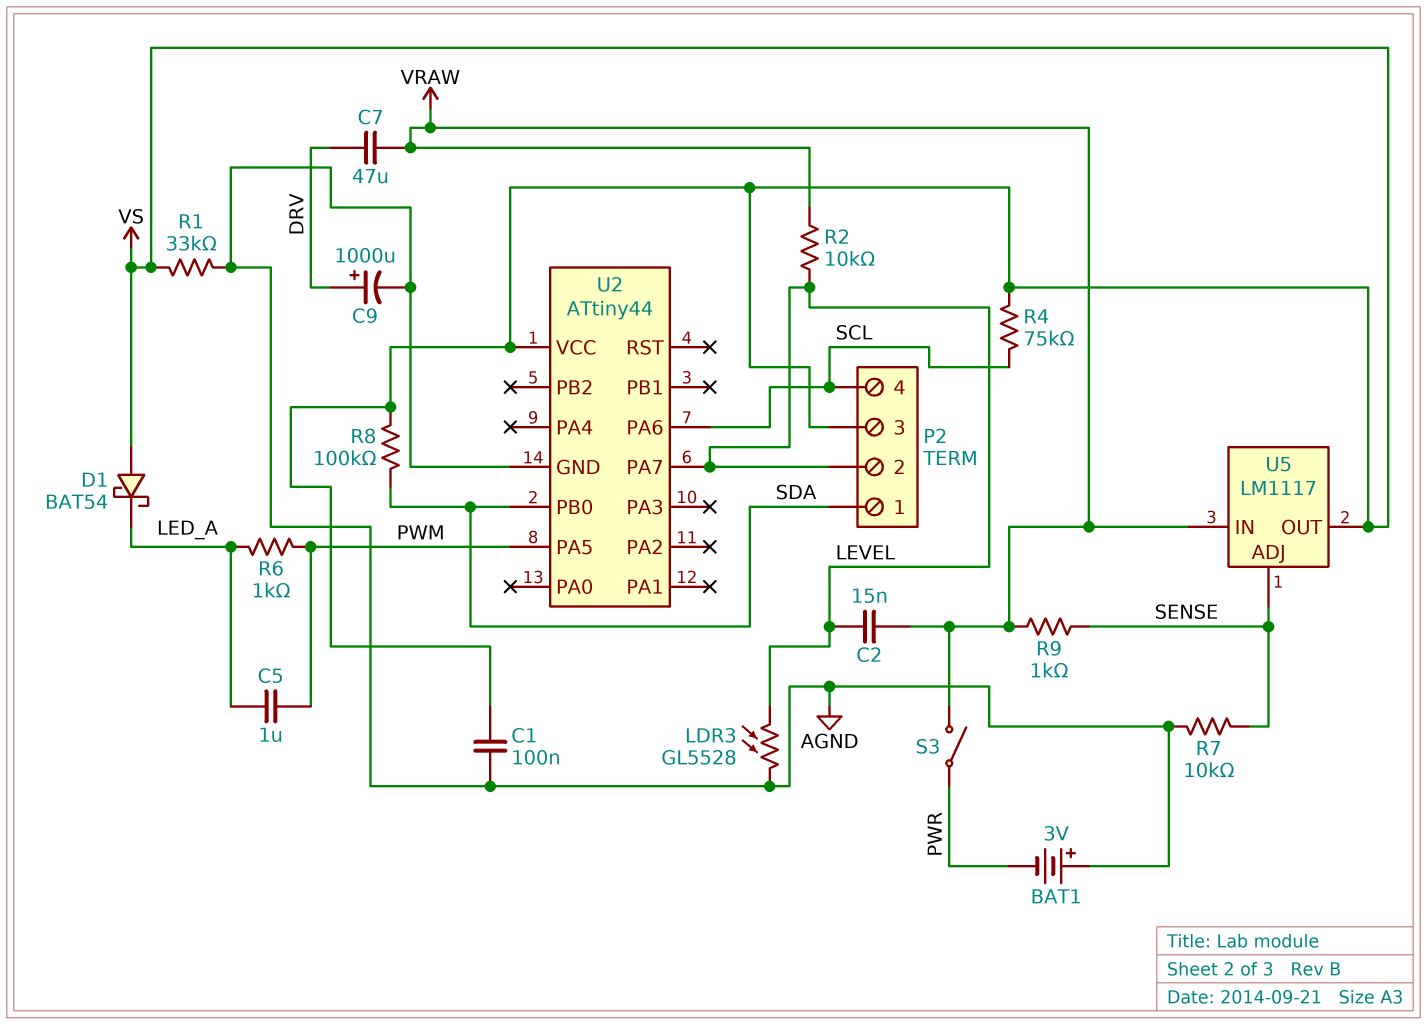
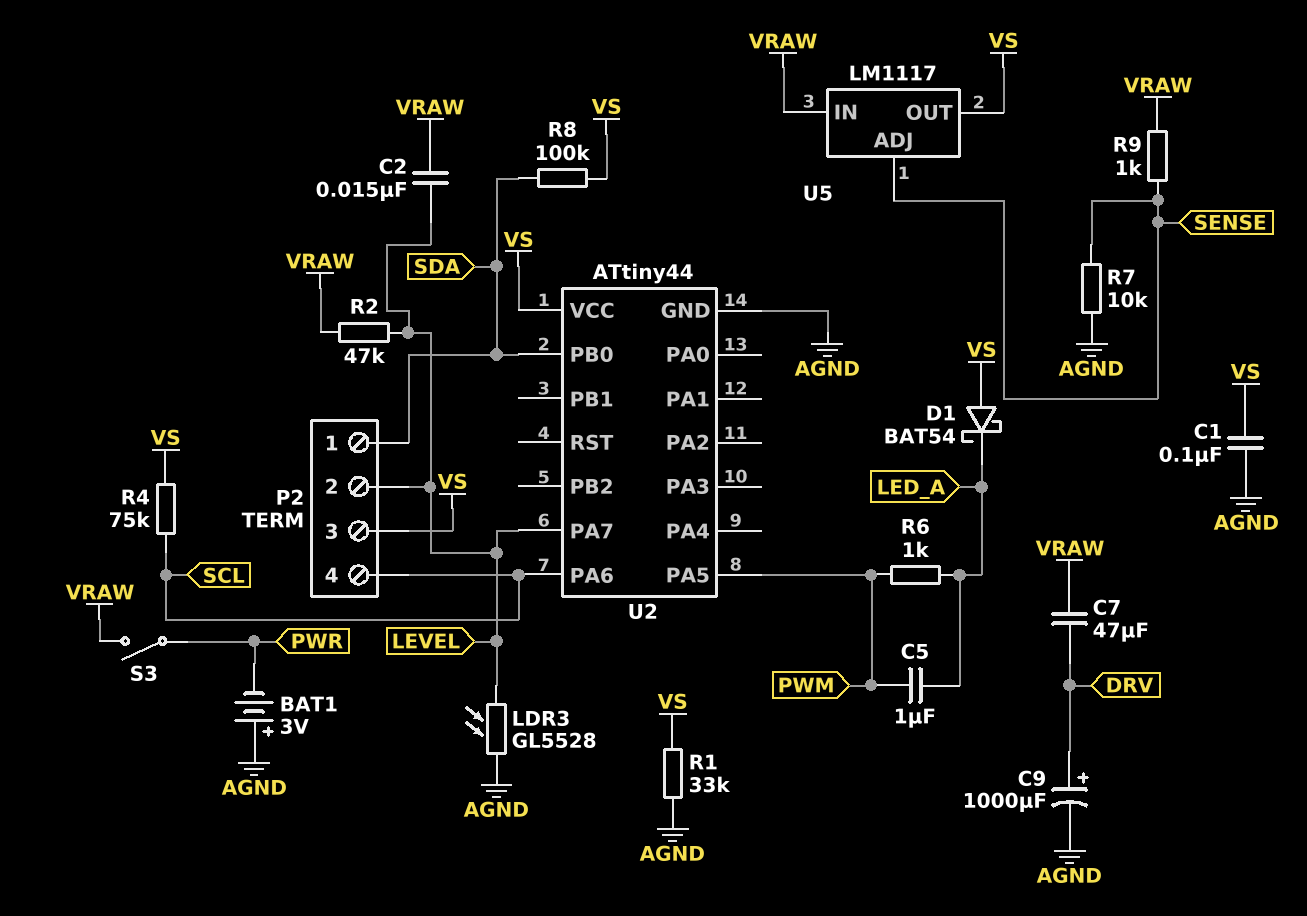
R2: 10k (LEVEL, VRAW) -> 47k (LEVEL, VRAW)

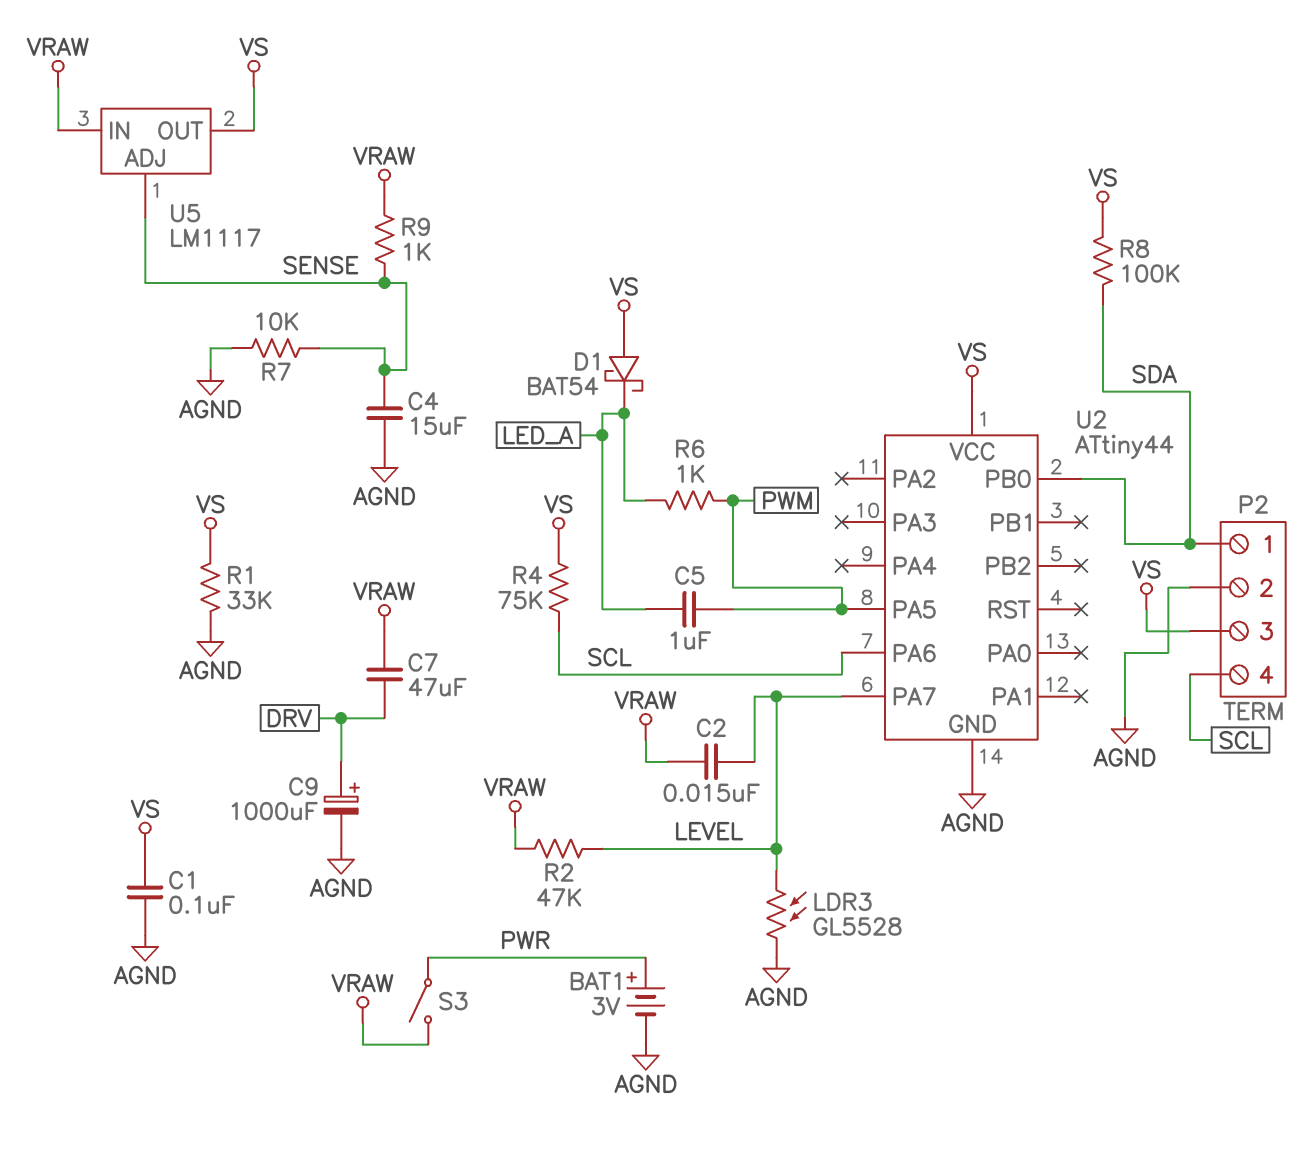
BAT1: 3V (plus AGND, minus PWR) -> 3V (plus PWR, minus AGND)
C4: none -> 15uF (AGND, SENSE)
P2 pin 2: LEVEL -> AGND

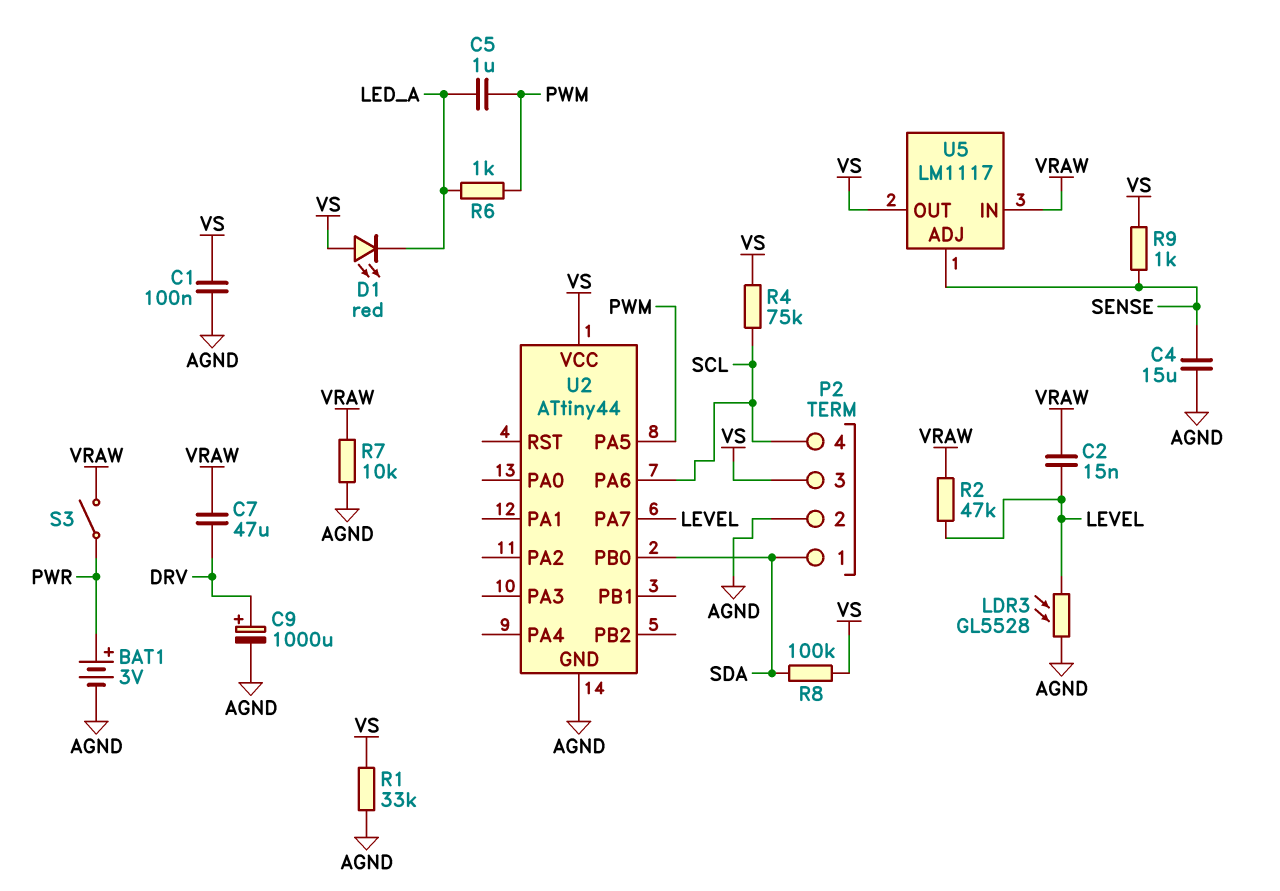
D1: schottky BAT54 (A VS, K LED_A) -> LED red (A VS, K LED_A)
R7: 10k (AGND, SENSE) -> 10k (AGND, VRAW)
R9: 1k (SENSE, VRAW) -> 1k (SENSE, VS)

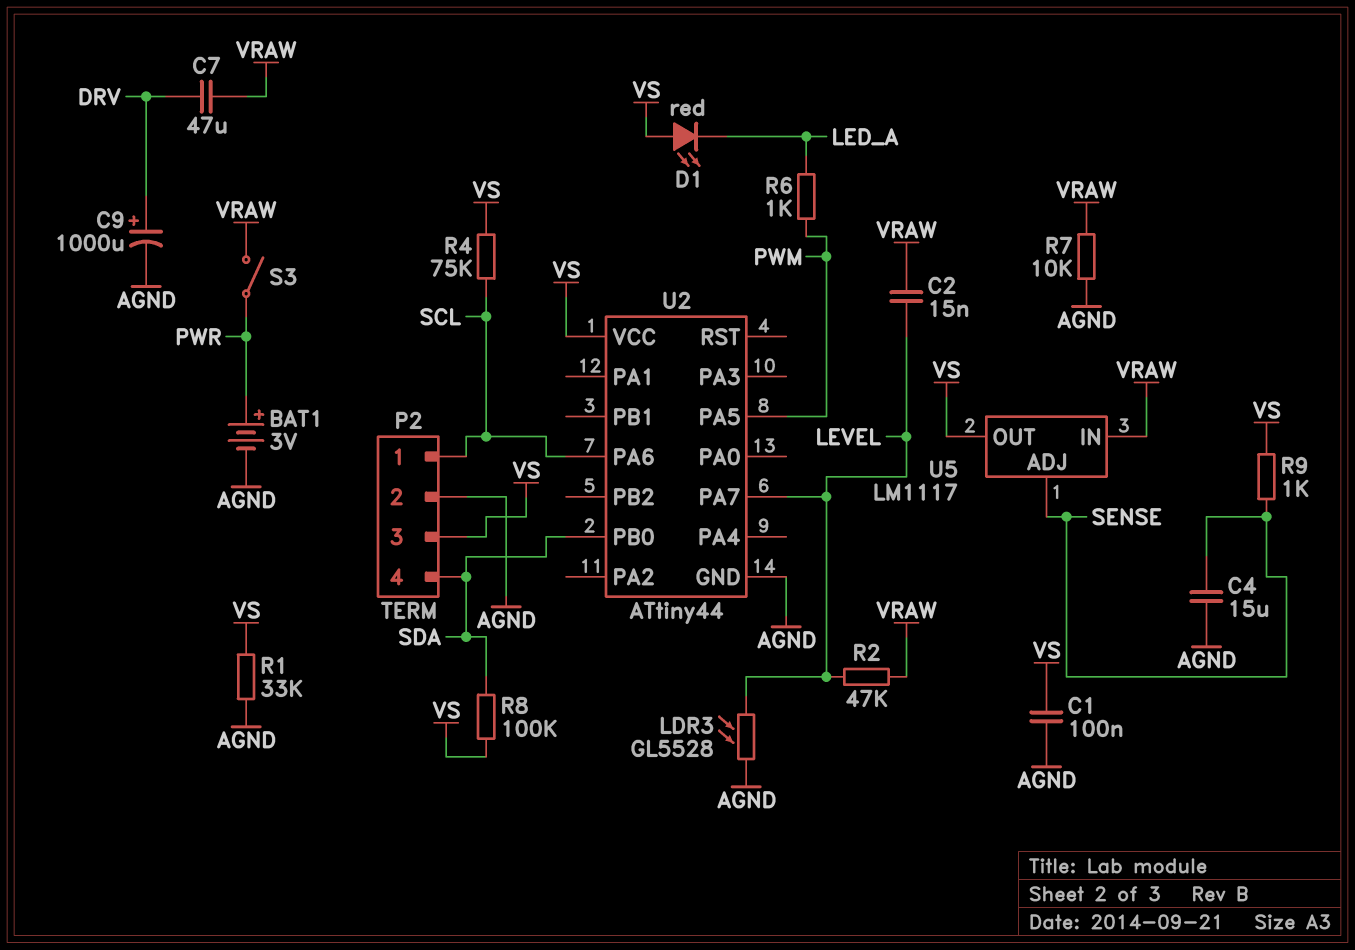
C5: 1uF (LED_A, PWM) -> none
P2 pin 1: SDA -> SCL
P2 pin 4: SCL -> SDA

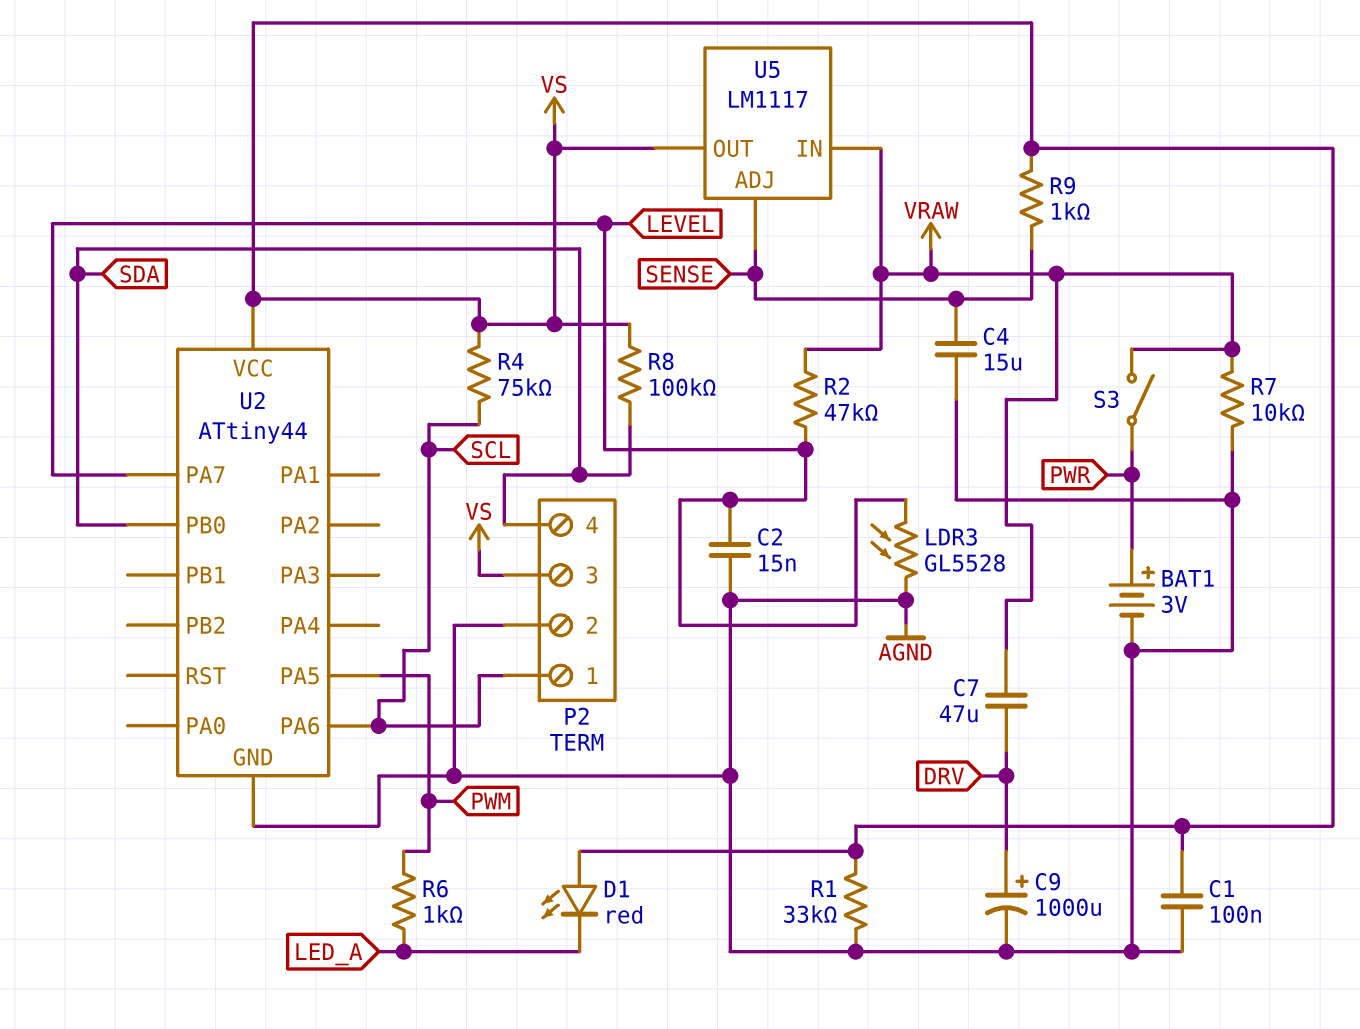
C2: 15nF (LEVEL, VRAW) -> 15nF (AGND, LEVEL)

